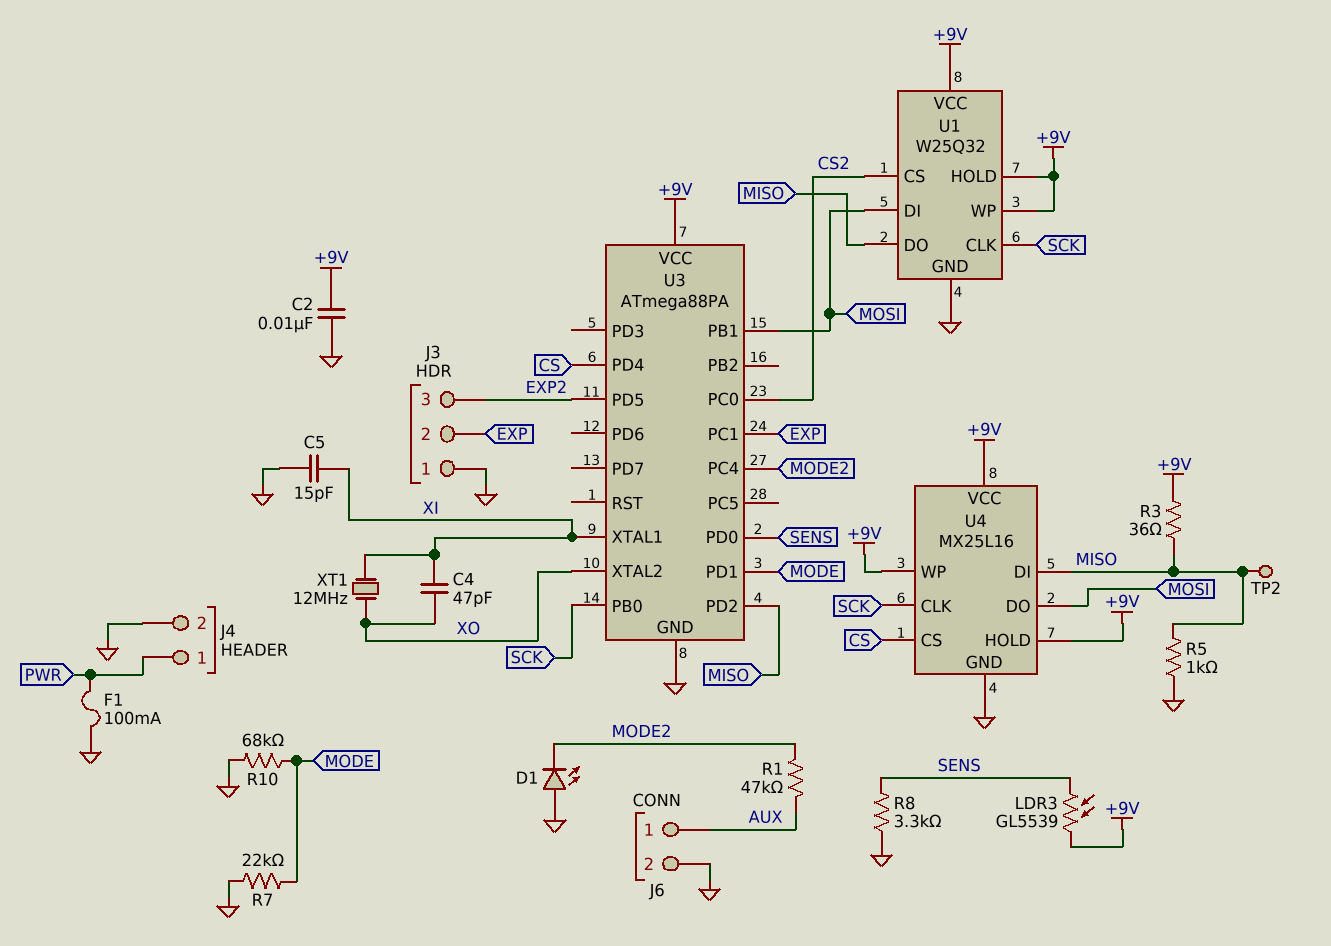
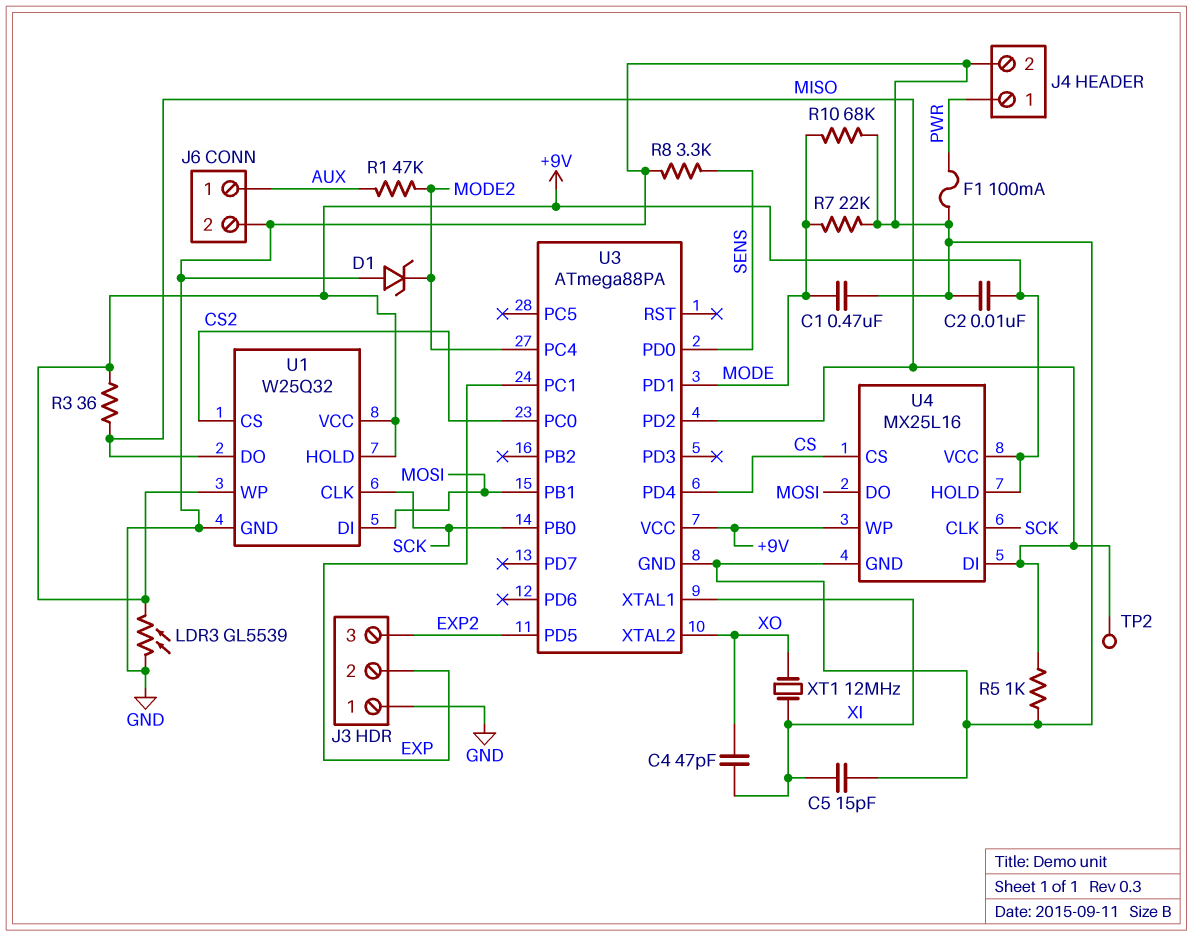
C1: none -> 470nF (GND, MODE)
D1: LED (A GND, K MODE2) -> zener (A GND, K MODE2)
LDR3: GL5539 (+9V, SENS) -> GL5539 (+9V, GND)

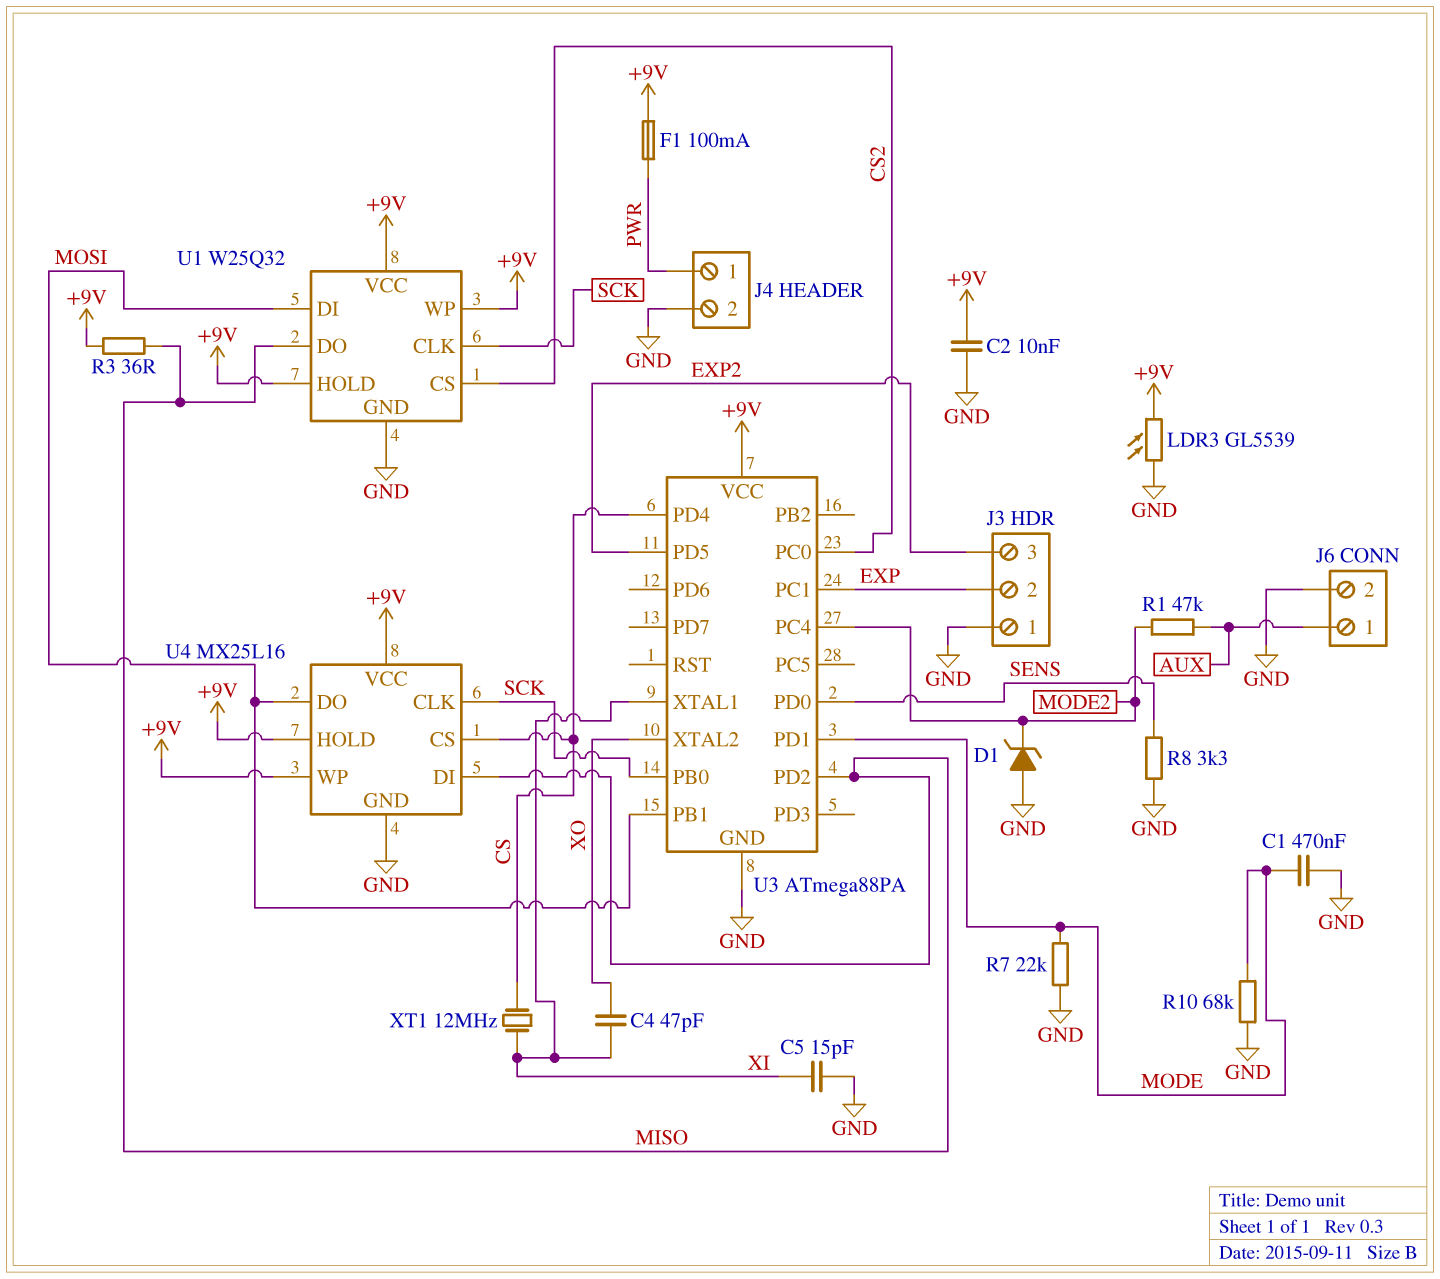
F1: 100mA (GND, PWR) -> 100mA (+9V, PWR)
R5: 1k (GND, MISO) -> none
TP2: test point (MISO) -> none
XT1: 12MHz (XI, XO) -> 12MHz (CS, XI)

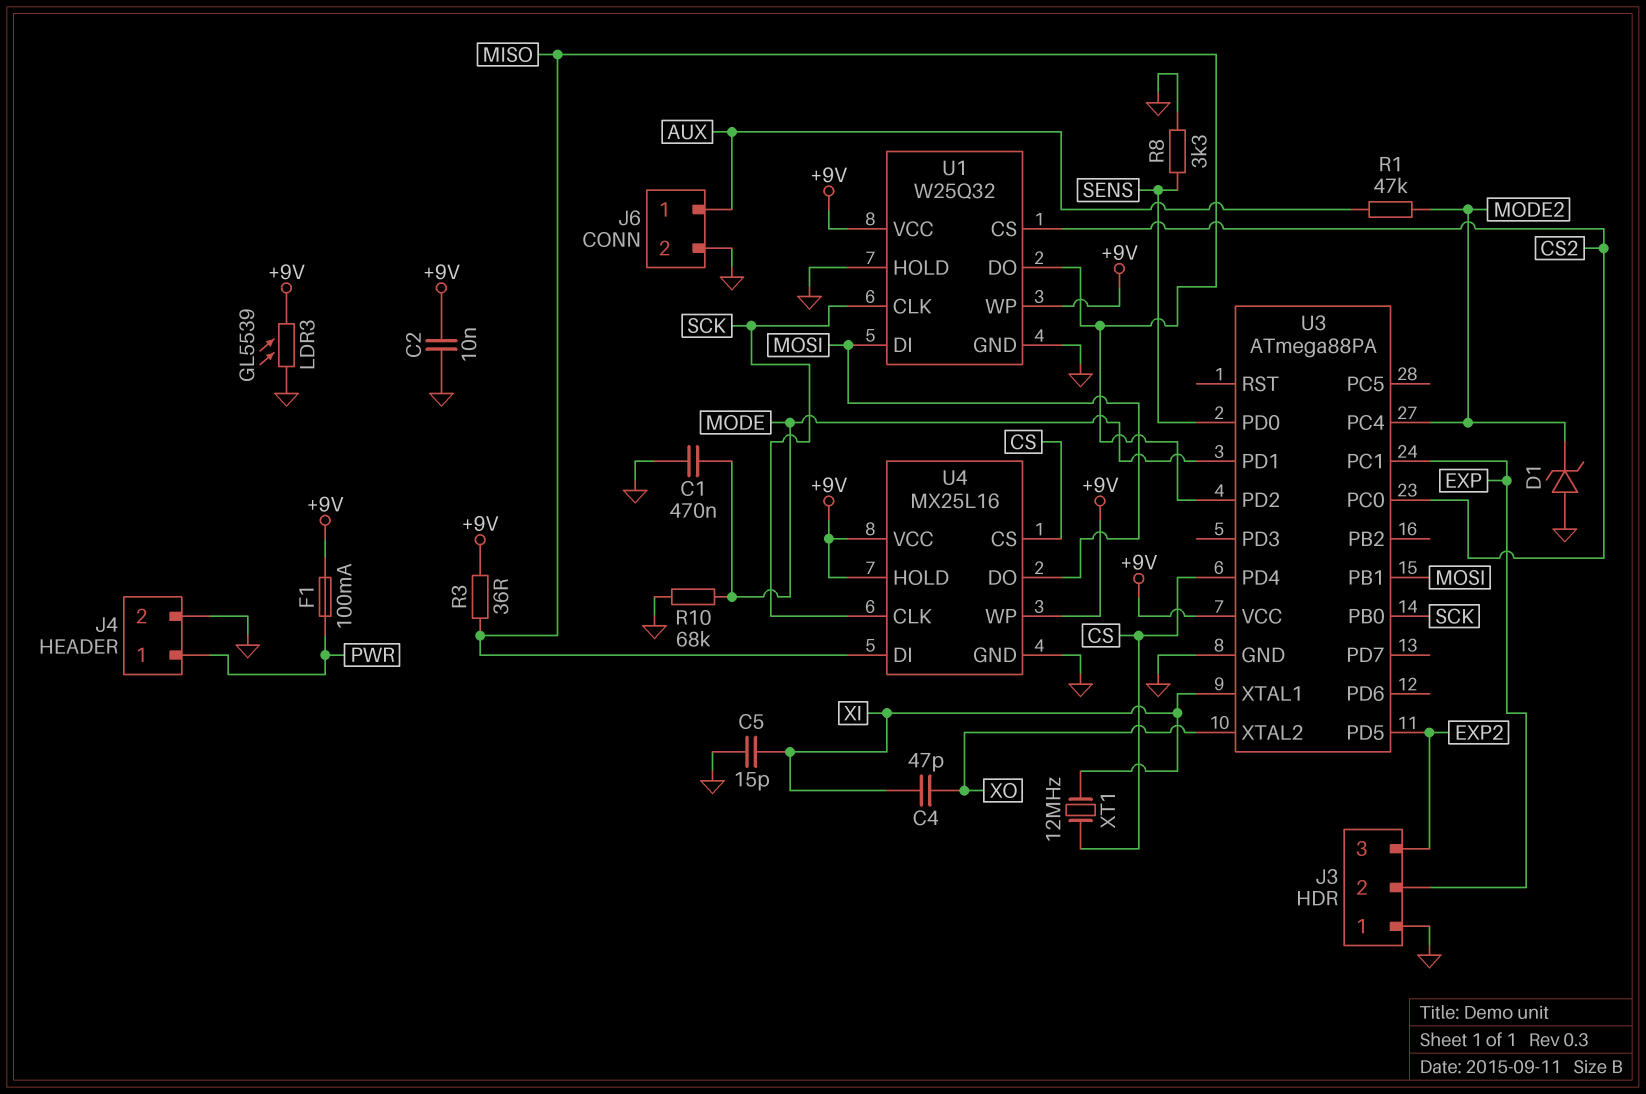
R7: 22k (GND, MODE) -> none
U1 pin HOLD: +9V -> GND

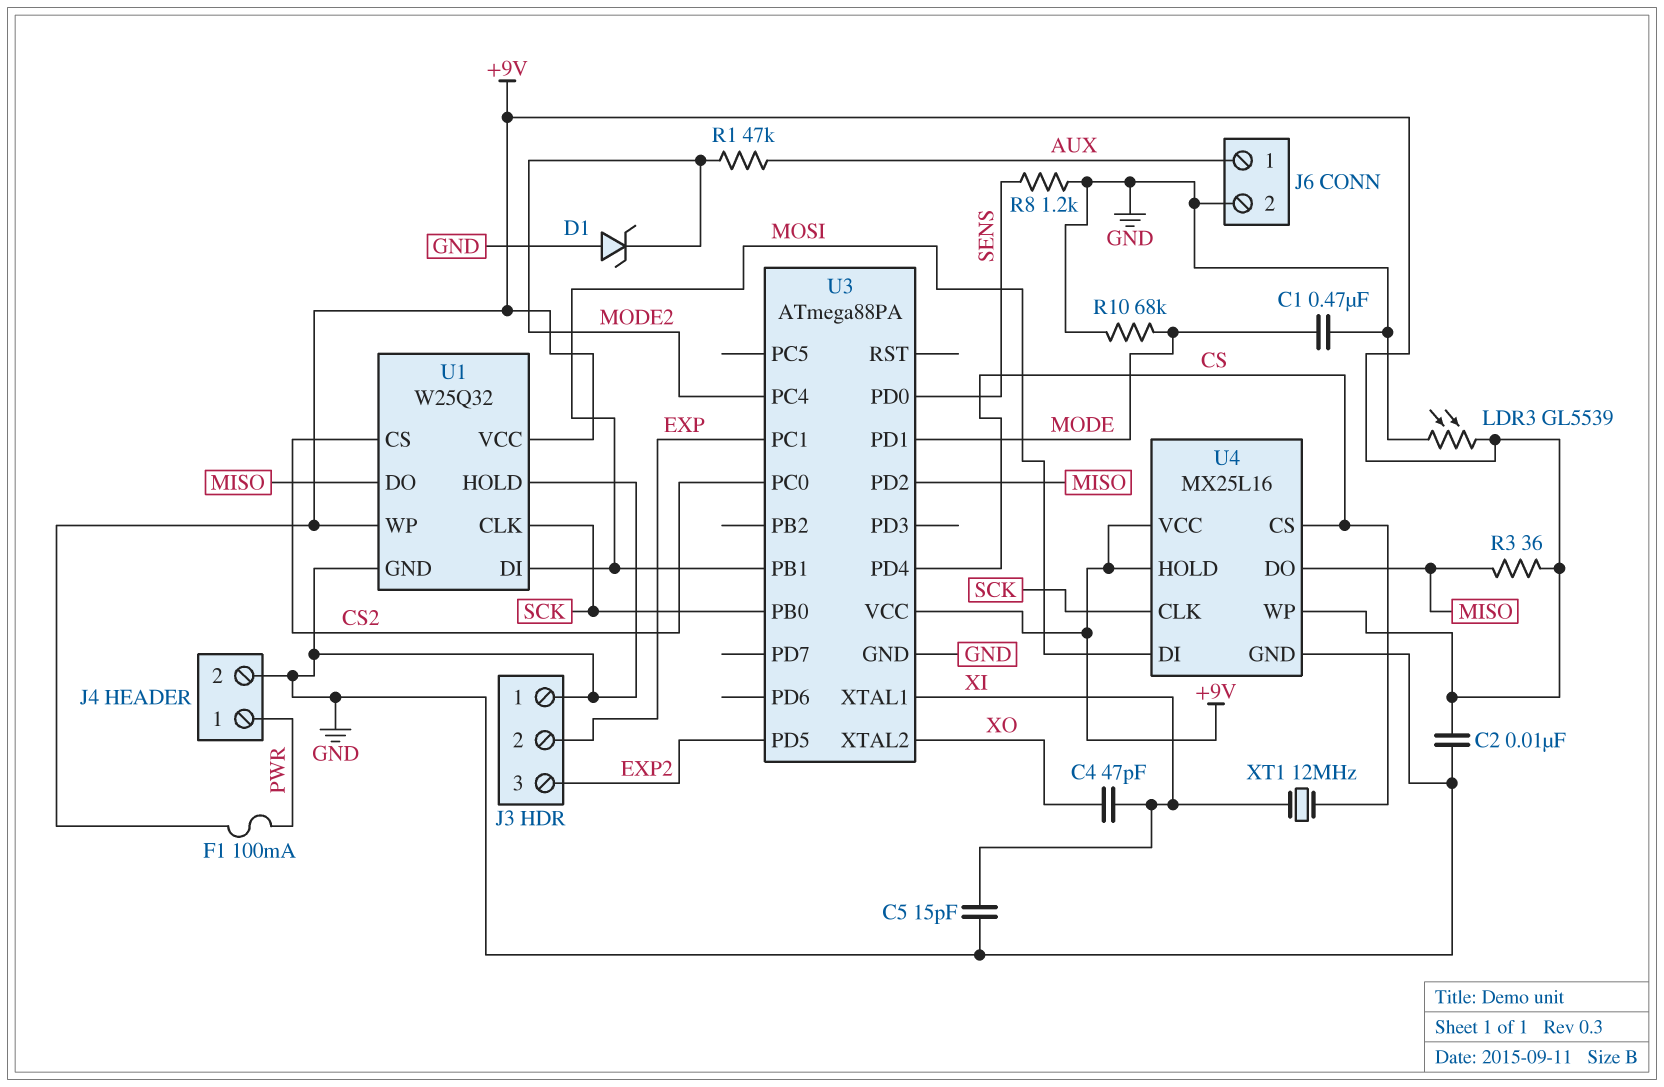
R8: 3.3k (GND, SENS) -> 1.2k (GND, SENS)
U4 pin DI: MISO -> MOSI
U4 pin DO: MOSI -> MISO

